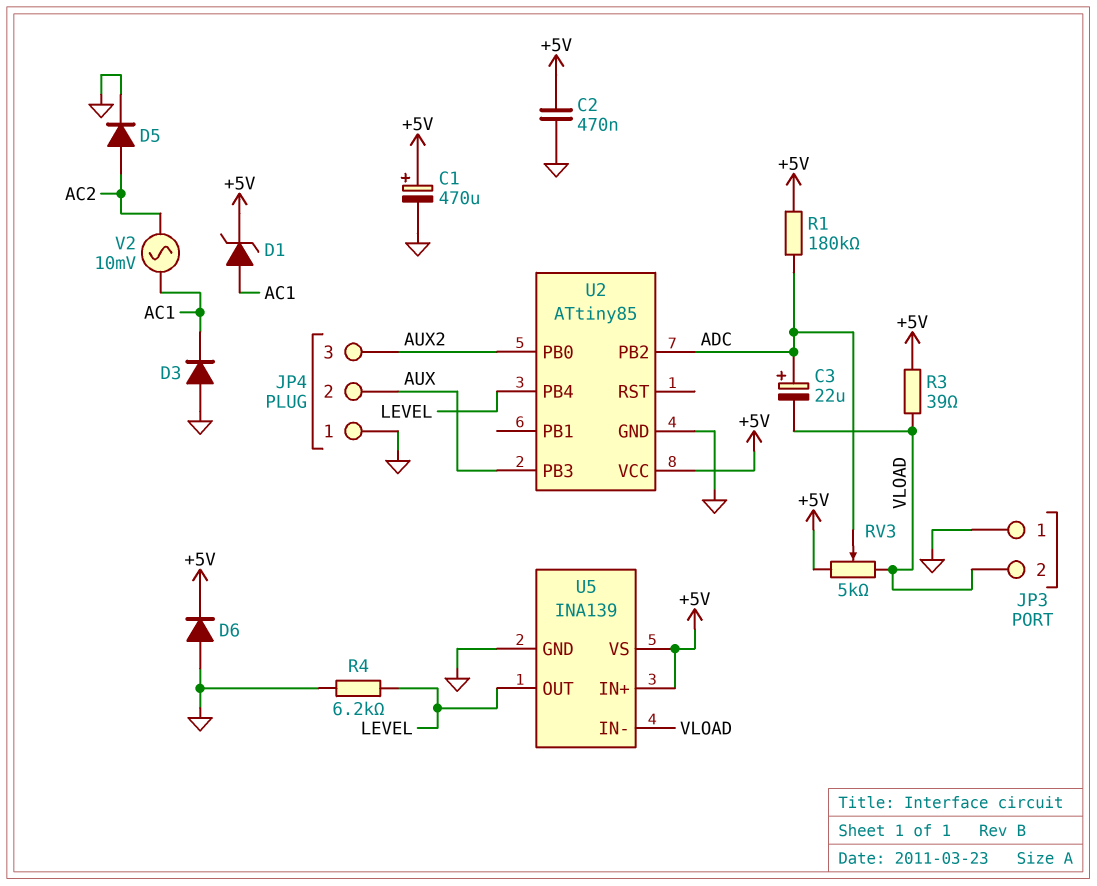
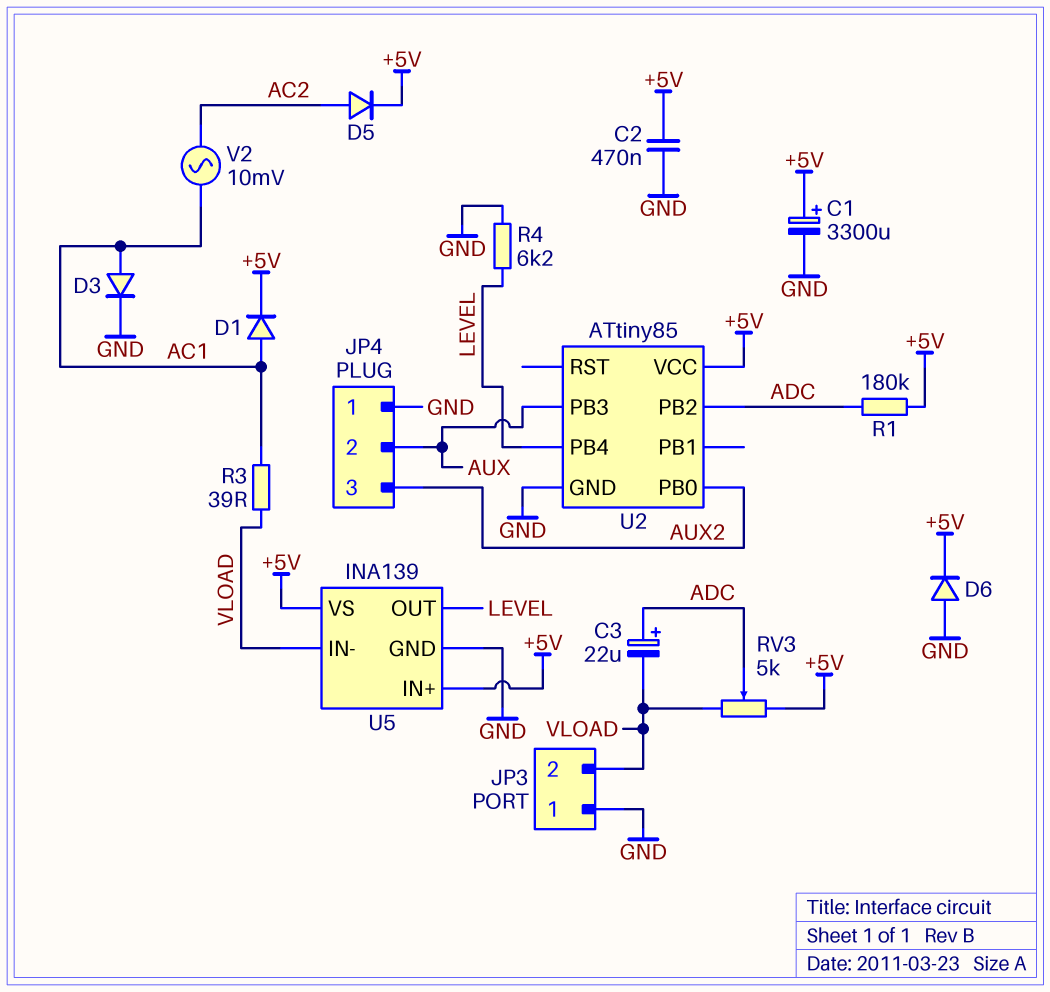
C1: 470uF (plus +5V, minus GND) -> 3300uF (plus +5V, minus GND)
D1: zener (A AC1, K +5V) -> diode (A AC1, K +5V)
D3: diode (A GND, K AC1) -> diode (A AC1, K GND)
D5: diode (A AC2, K GND) -> diode (A AC2, K +5V)
R3: 39 (+5V, VLOAD) -> 39 (AC1, VLOAD)

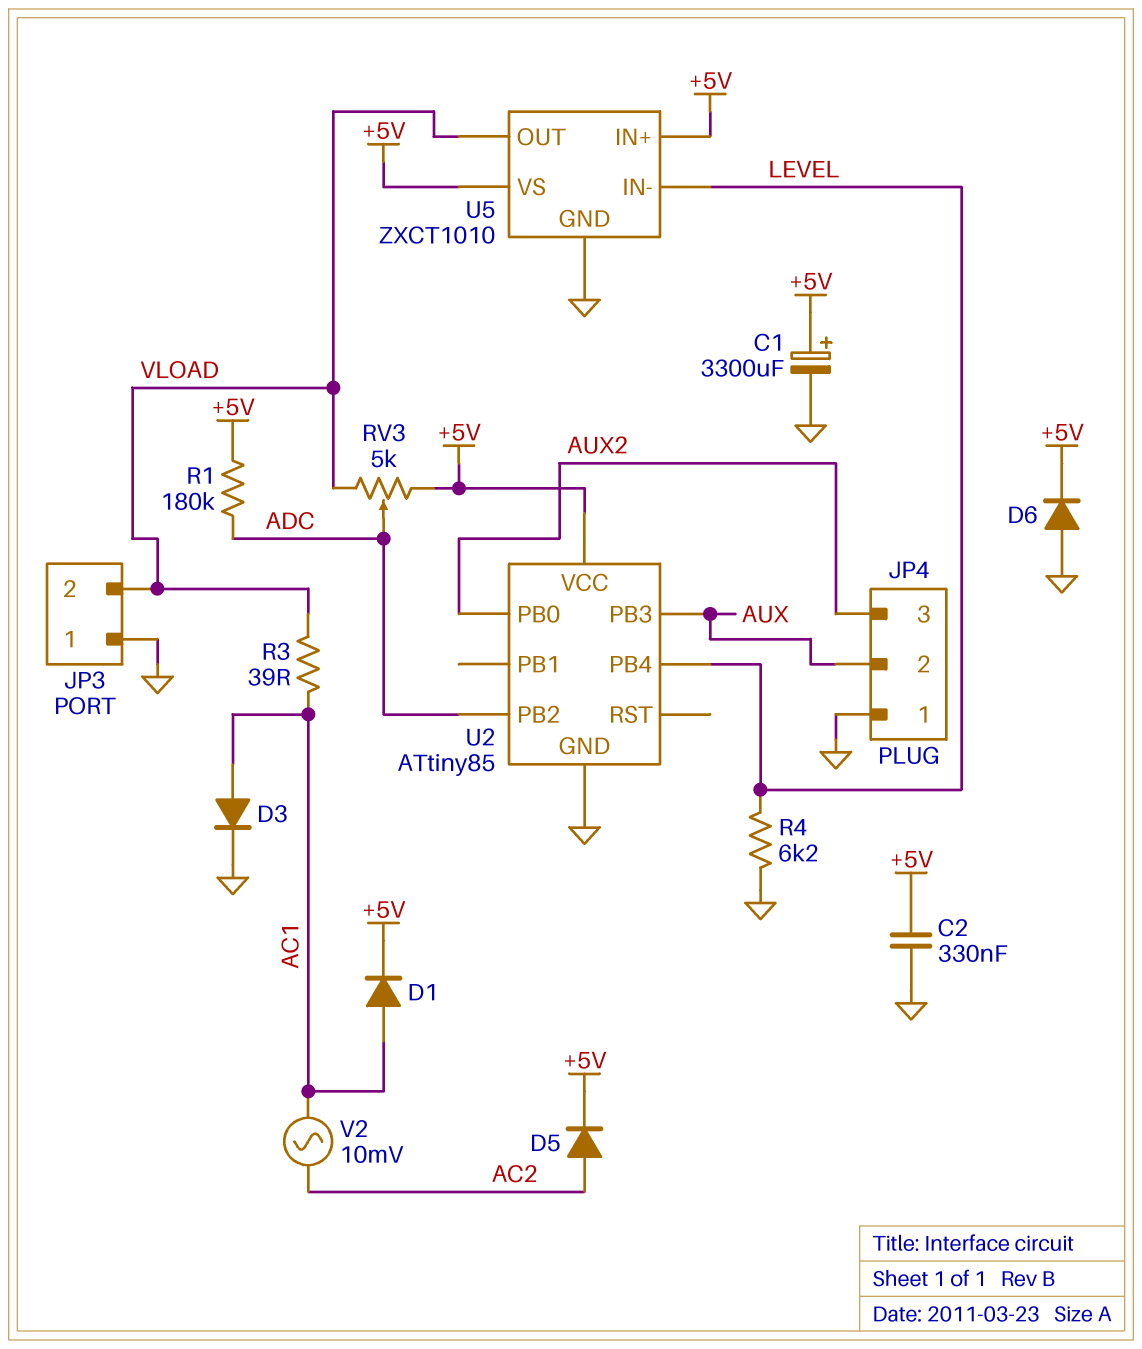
C2: 470nF (+5V, GND) -> 330nF (+5V, GND)
C3: 22uF (plus ADC, minus VLOAD) -> none
U5: INA139 -> ZXCT1010
U5 pin IN-: VLOAD -> LEVEL
U5 pin OUT: LEVEL -> VLOAD

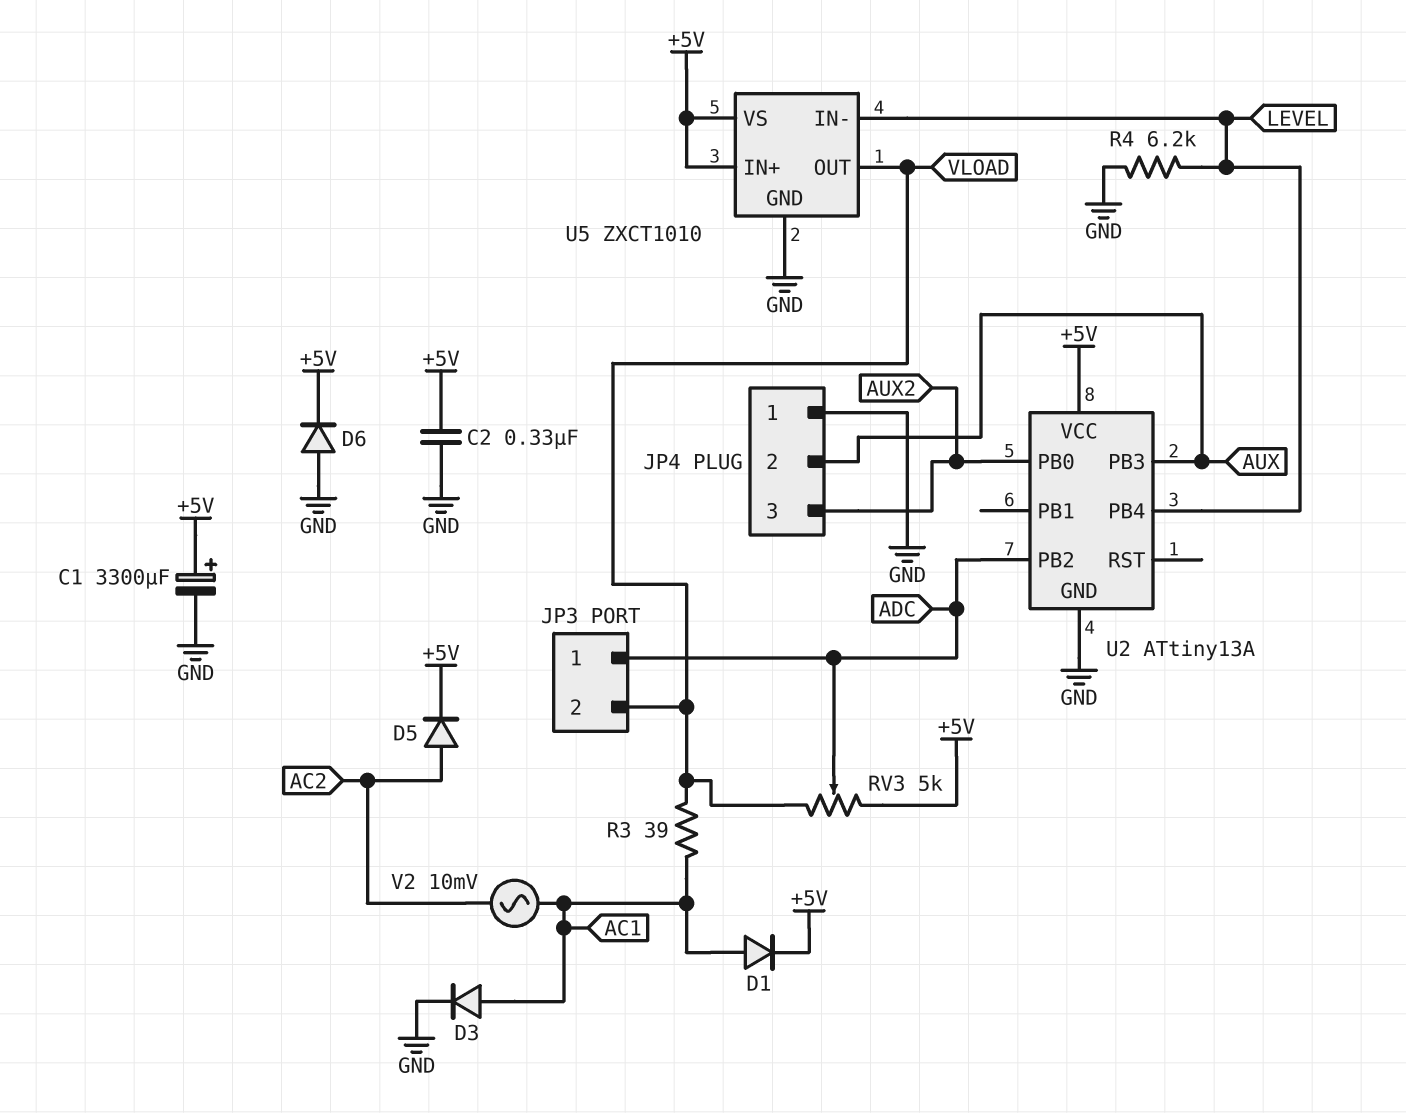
JP3 pin 1: GND -> ADC
R1: 180k (+5V, ADC) -> none
U2: ATtiny85 -> ATtiny13A

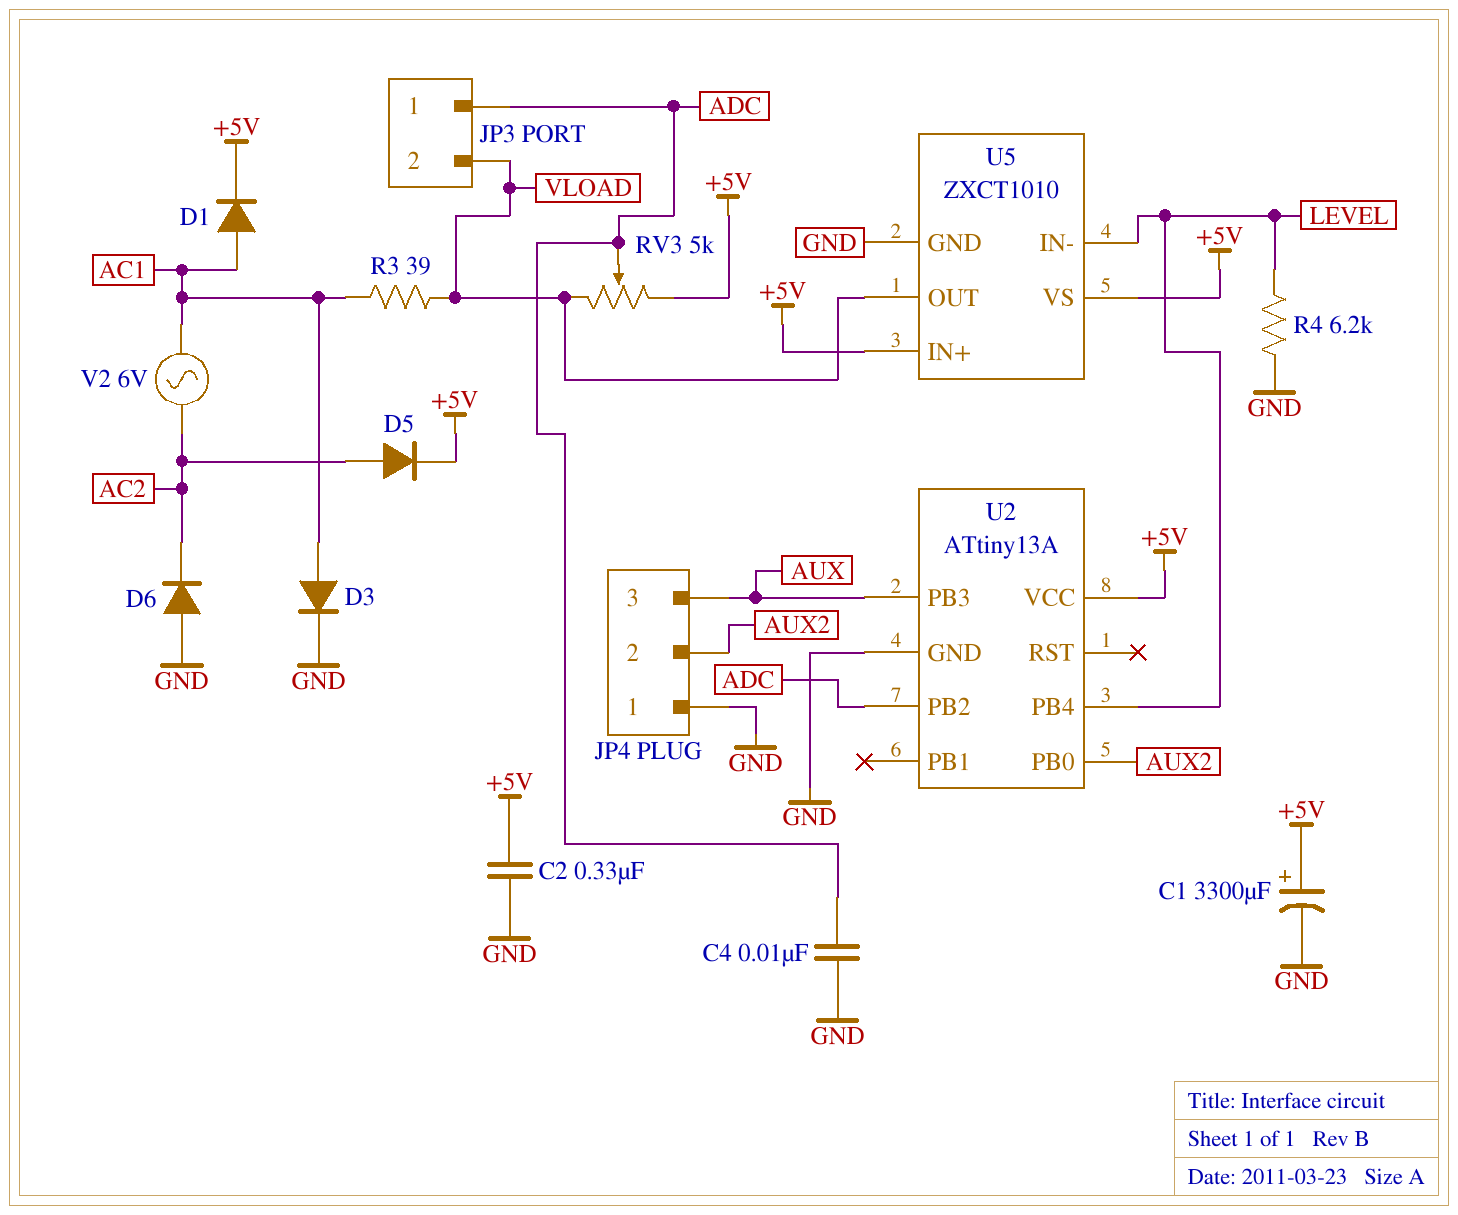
C4: none -> 10nF (ADC, GND)
D6: diode (A GND, K +5V) -> diode (A GND, K AC2)
JP4 pin 2: AUX -> AUX2
JP4 pin 3: AUX2 -> AUX
V2: AC 10mV (AC1, AC2) -> AC 6V (AC1, AC2)

